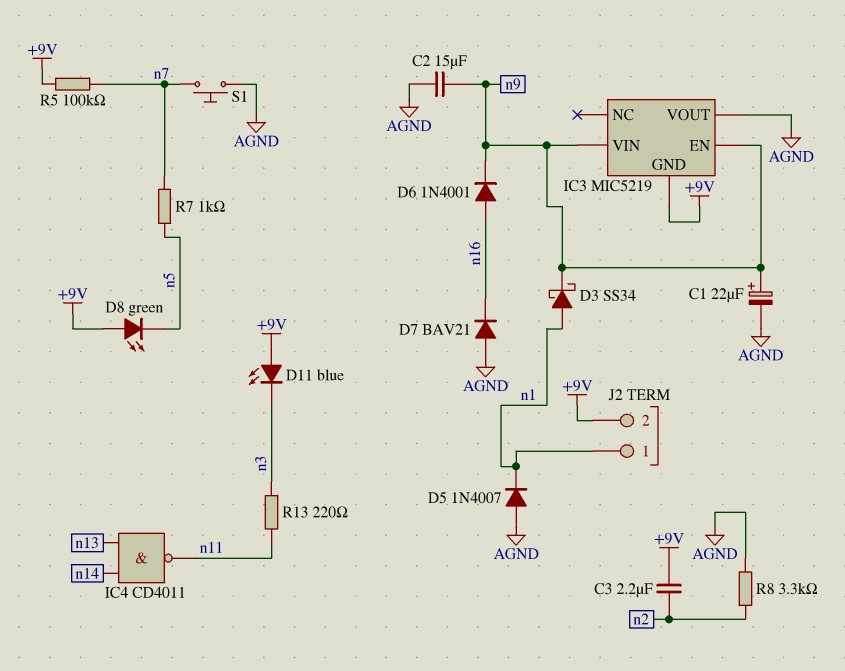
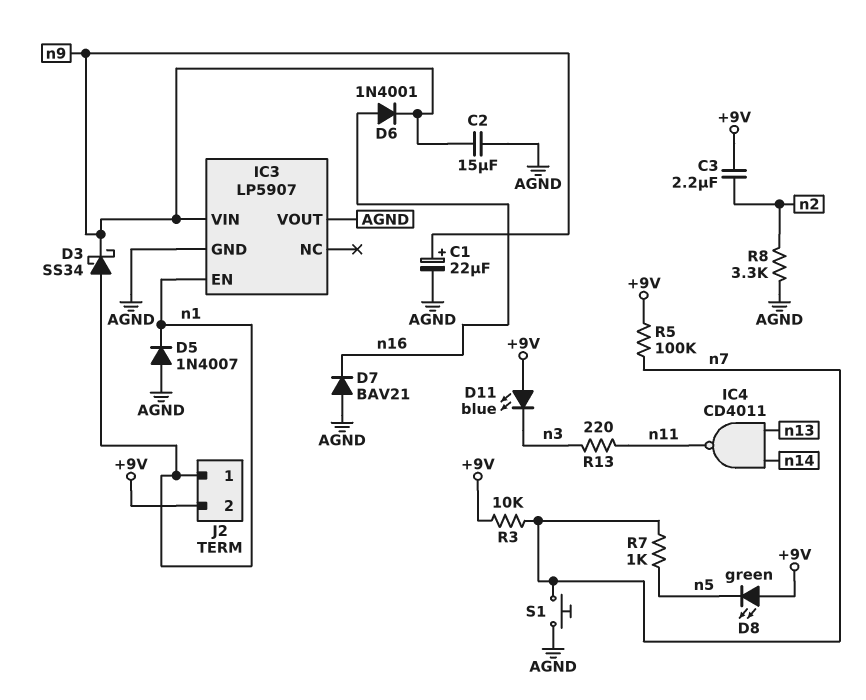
IC3: MIC5219 -> LP5907
IC3 pin EN: n9 -> n1
IC3 pin GND: +9V -> AGND
R3: none -> 10k (+9V, n7)

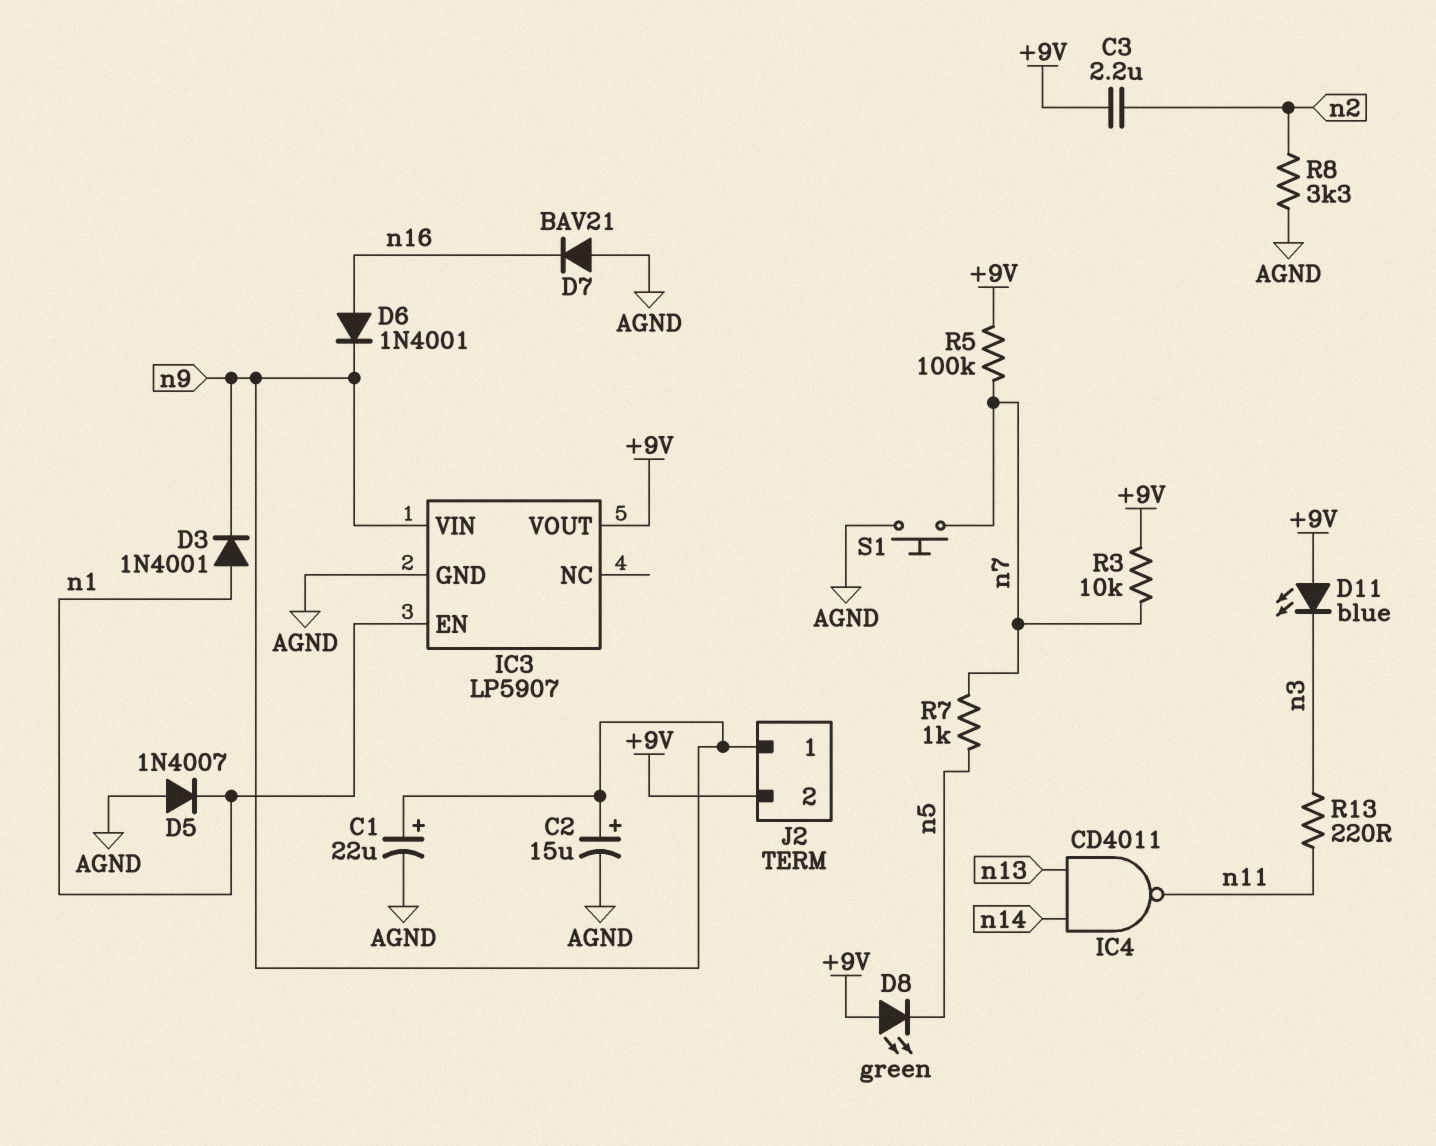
C2: 15uF (AGND, n9) -> 15uF (plus n9, minus AGND)
D3: schottky SS34 (A n1, K n9) -> diode 1N4001 (A n1, K n9)
IC3 pin VOUT: AGND -> +9V
J2 pin 1: n1 -> n9

